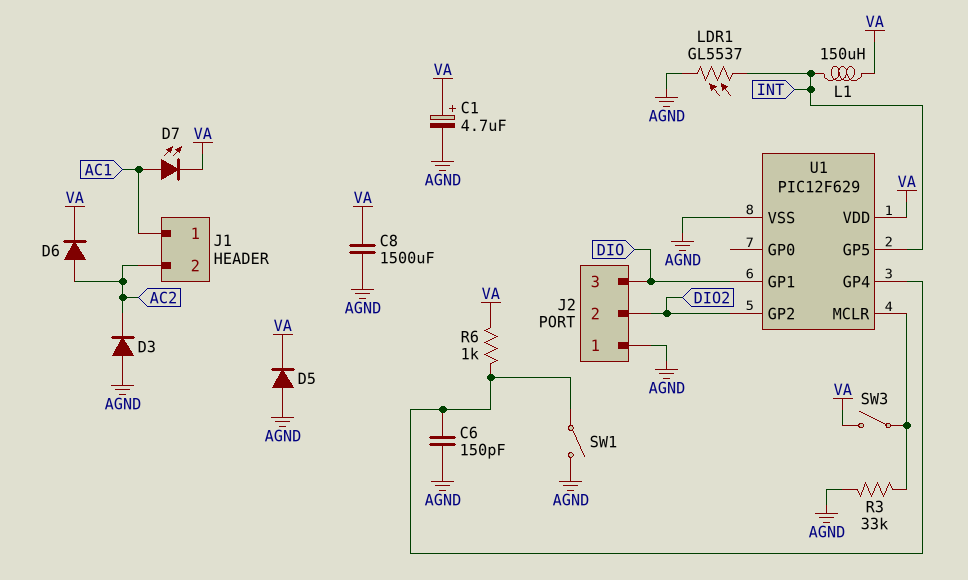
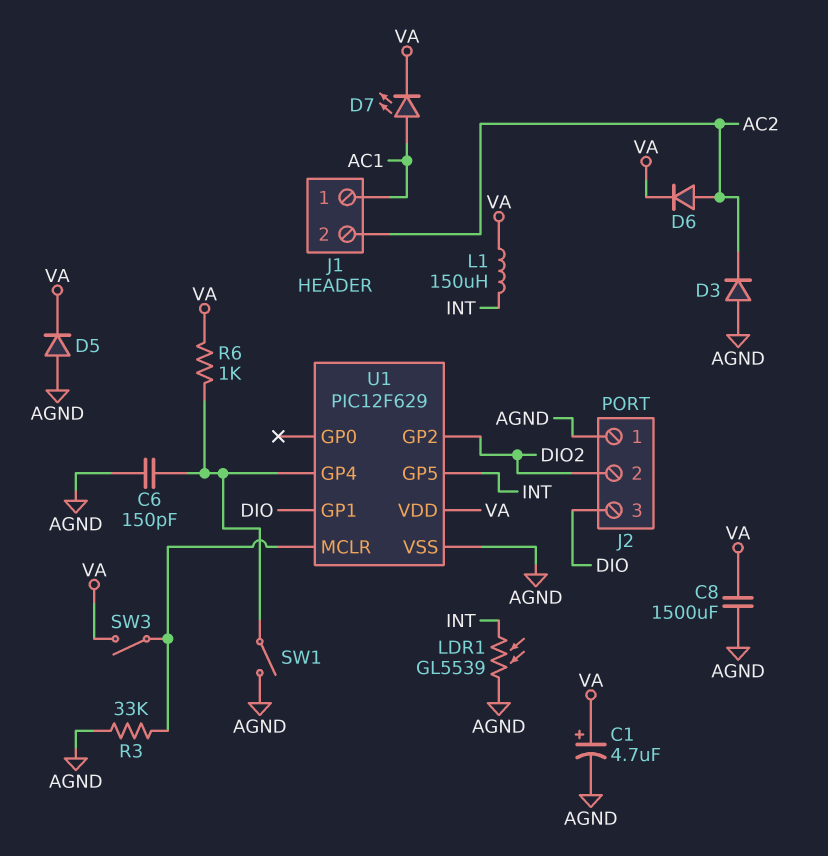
LDR1: GL5537 (AGND, INT) -> GL5539 (AGND, INT)

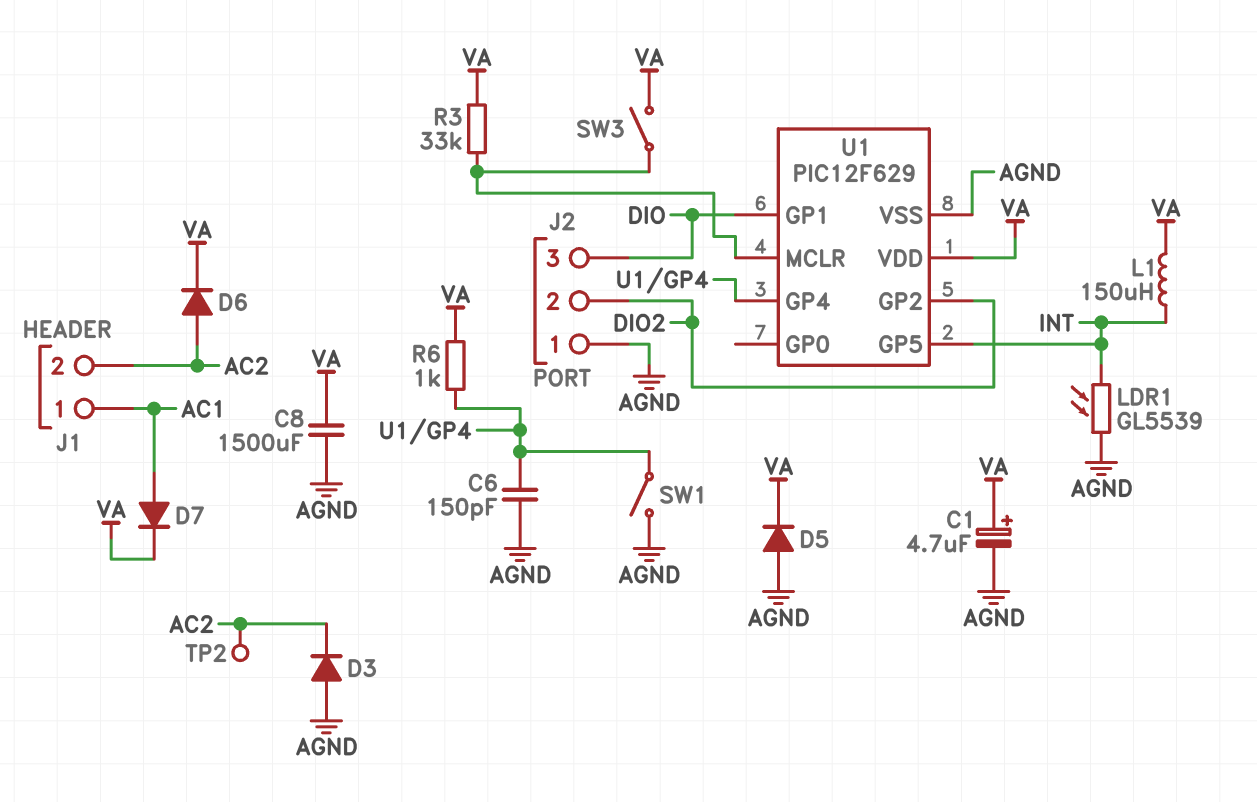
D7: LED (A AC1, K VA) -> diode (A AC1, K VA)
R3: 33k (AGND, U1/MCLR) -> 33k (U1/MCLR, VA)
TP2: none -> test point (AC2)

